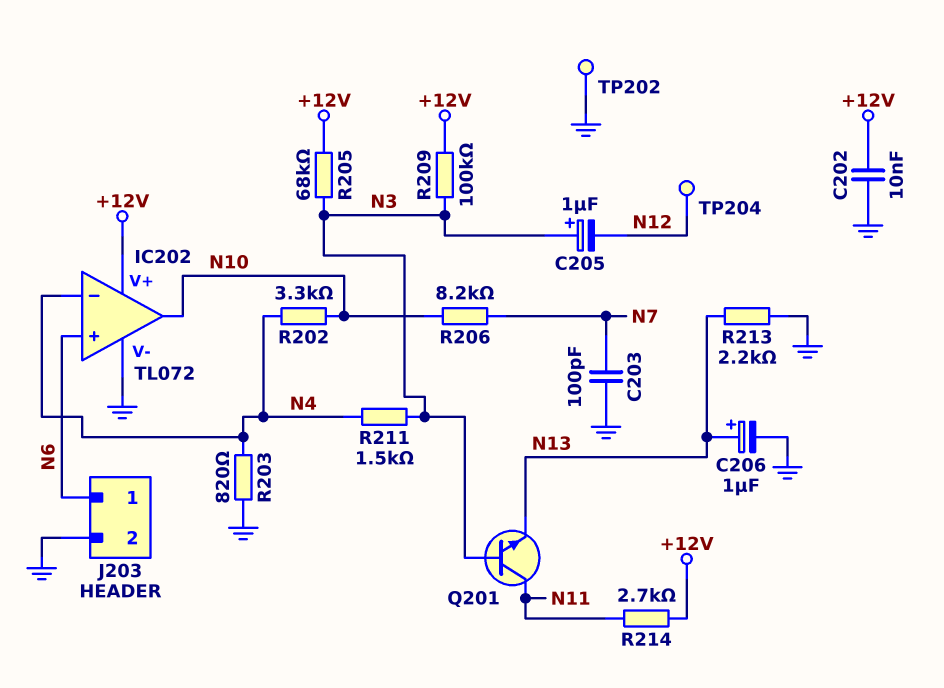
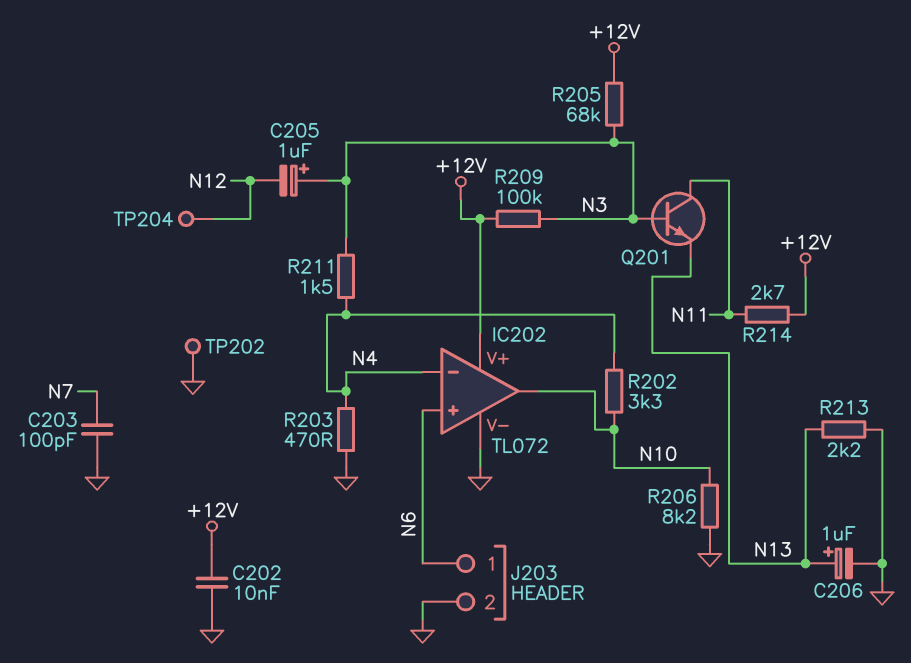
R203: 820 (GND, N4) -> 470 (GND, N4)
R206: 8.2k (N7, N10) -> 8.2k (GND, N10)

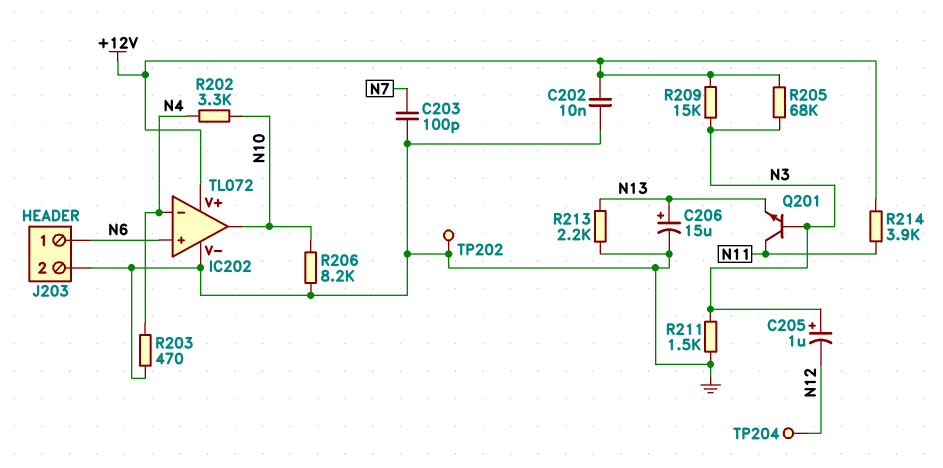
C206: 1uF (plus N13, minus GND) -> 15uF (plus N13, minus GND)
R209: 100k (+12V, N3) -> 15k (+12V, N3)
R211: 1.5k (N3, N4) -> 1.5k (GND, N3)
R214: 2.7k (+12V, N11) -> 3.9k (+12V, N11)

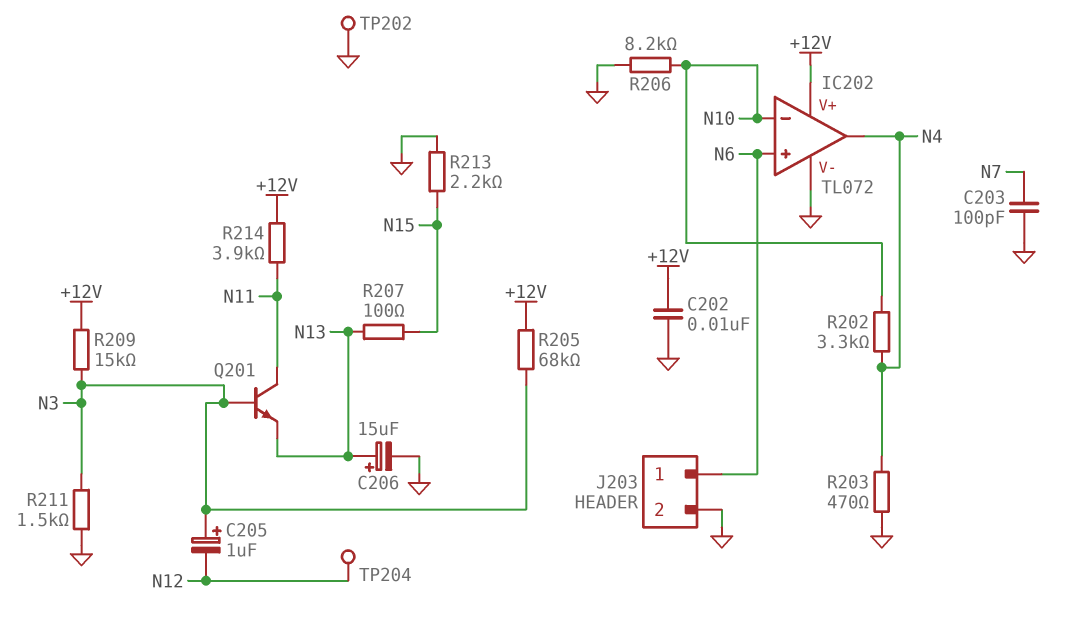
IC202 pin in-: N4 -> N10
IC202 pin out: N10 -> N4
R207: none -> 100 (N13, N15)
R213: 2.2k (GND, N13) -> 2.2k (GND, N15)

